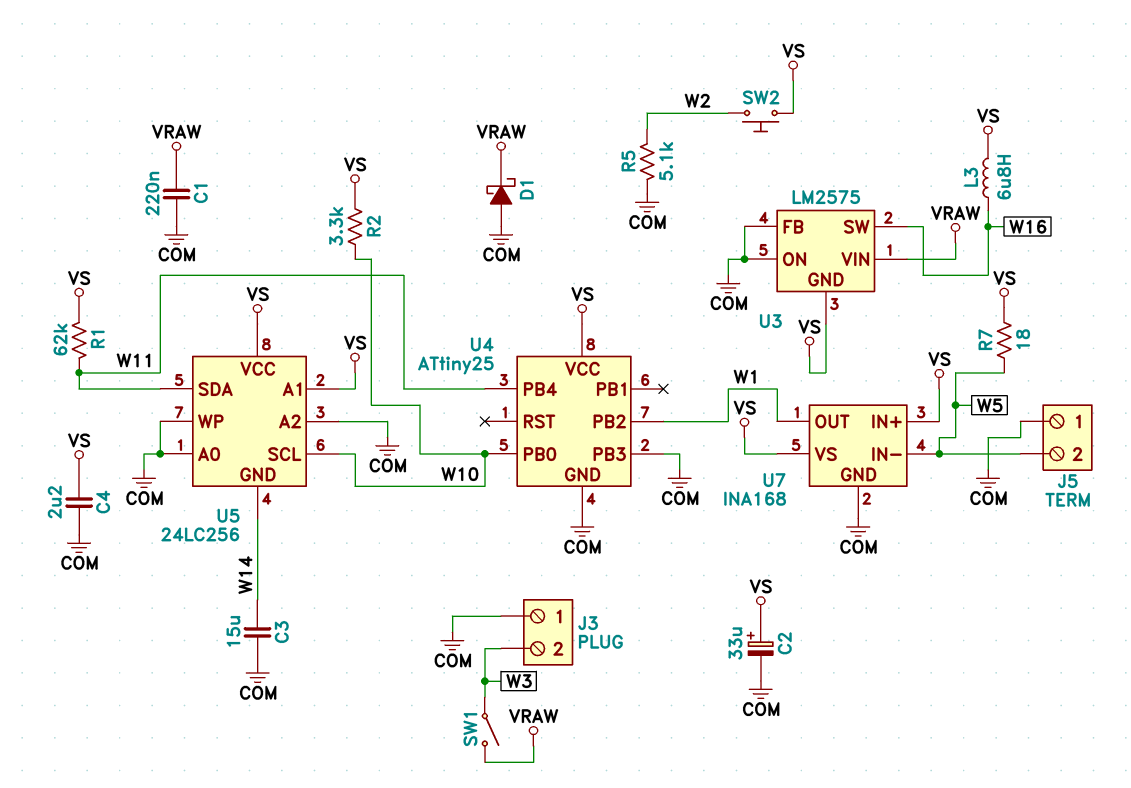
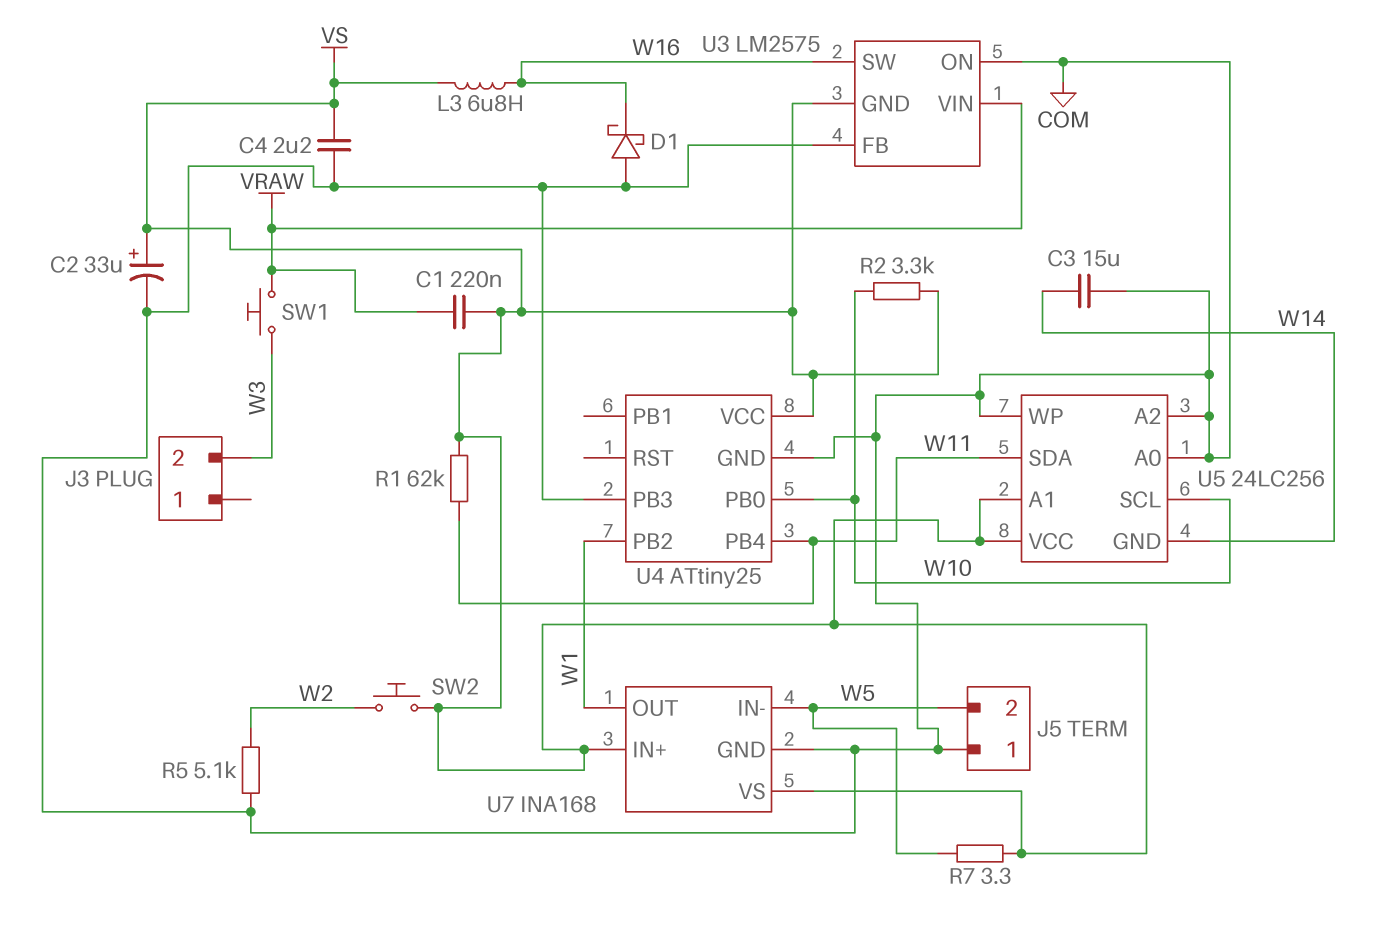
C1: 220nF (COM, VRAW) -> 220nF (VRAW, VS)
D1: schottky (A COM, K VRAW) -> schottky (A COM, K W16)
J3 pin 1: COM -> none
R7: 18 (VS, W5) -> 3.3 (VS, W5)
SW1: switch (VRAW, W3) -> button (VRAW, W3)

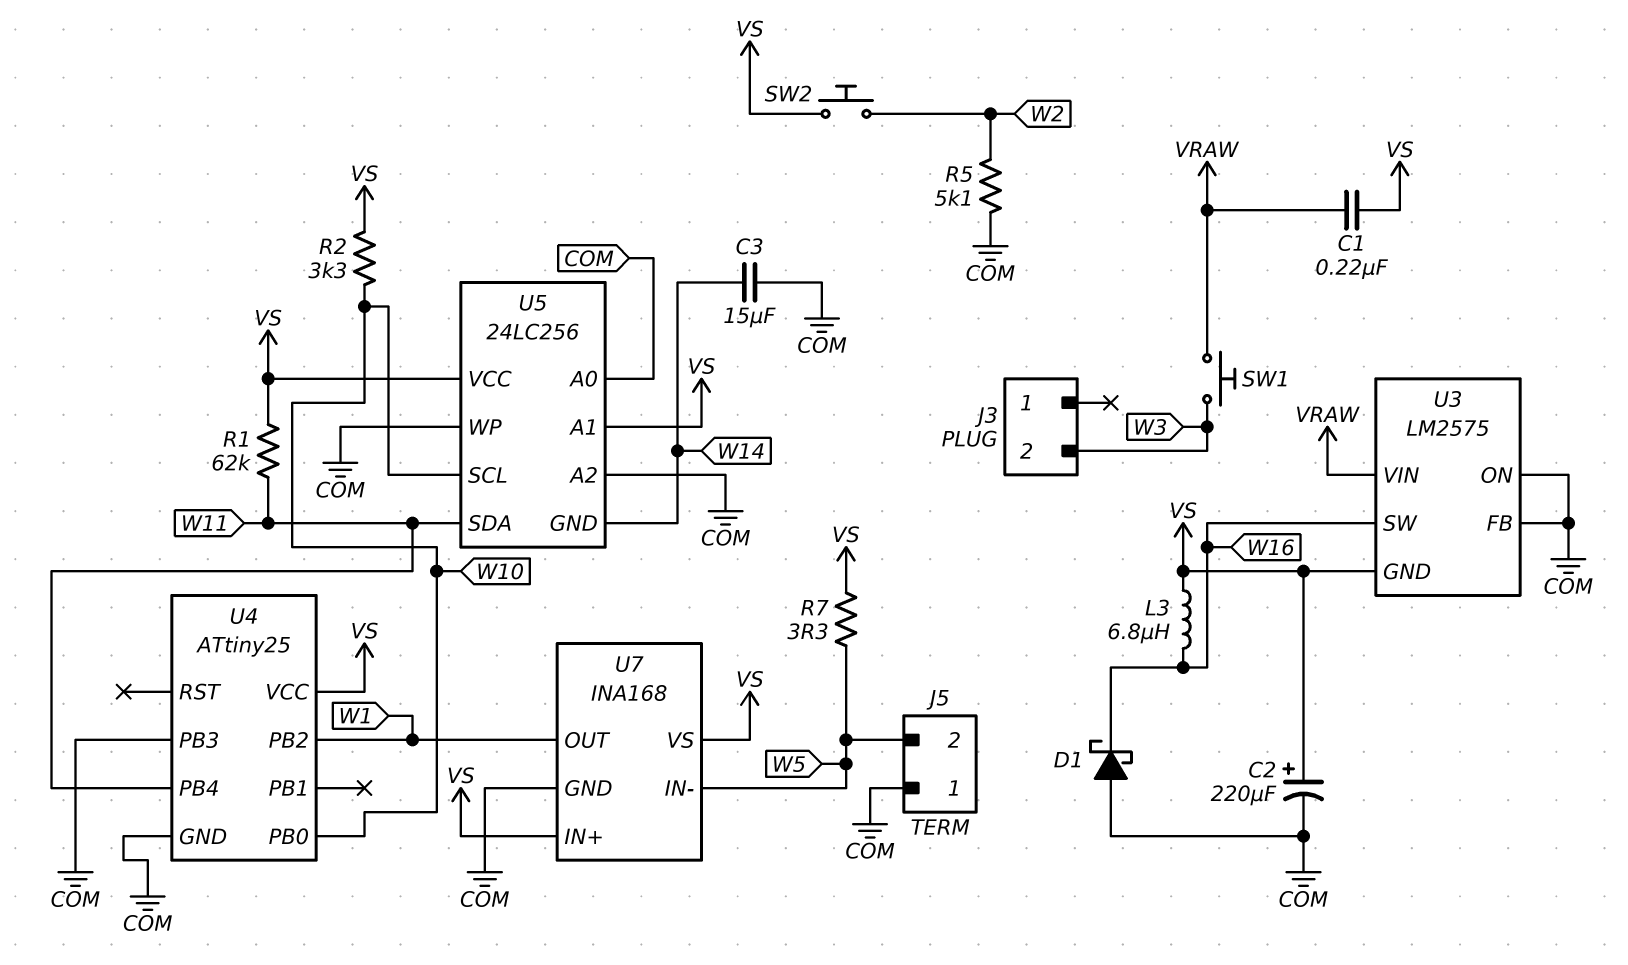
C2: 33uF (plus VS, minus COM) -> 220uF (plus VS, minus COM)
C4: 2.2uF (COM, VS) -> none

